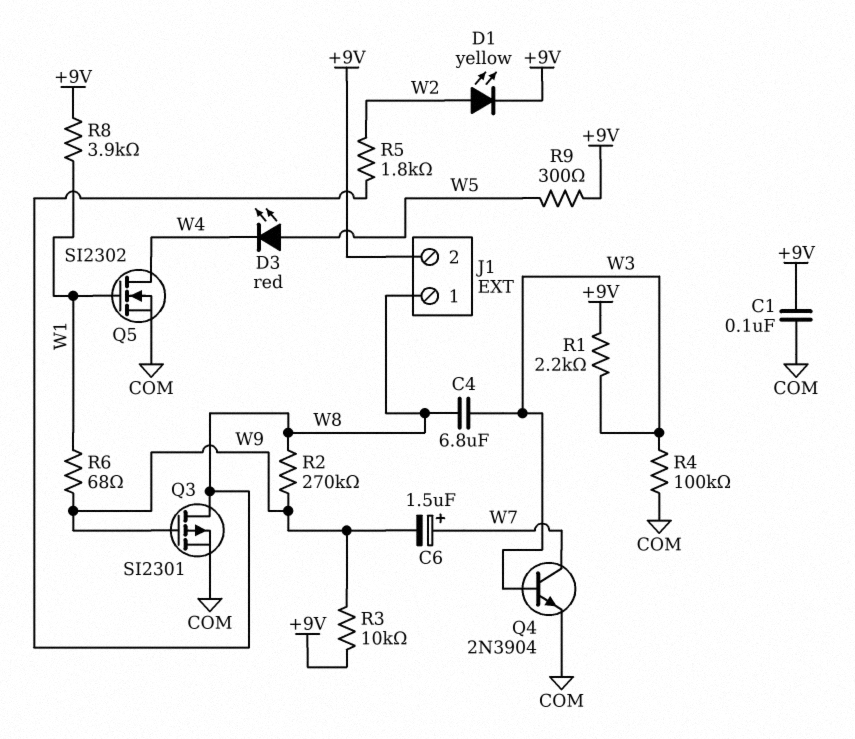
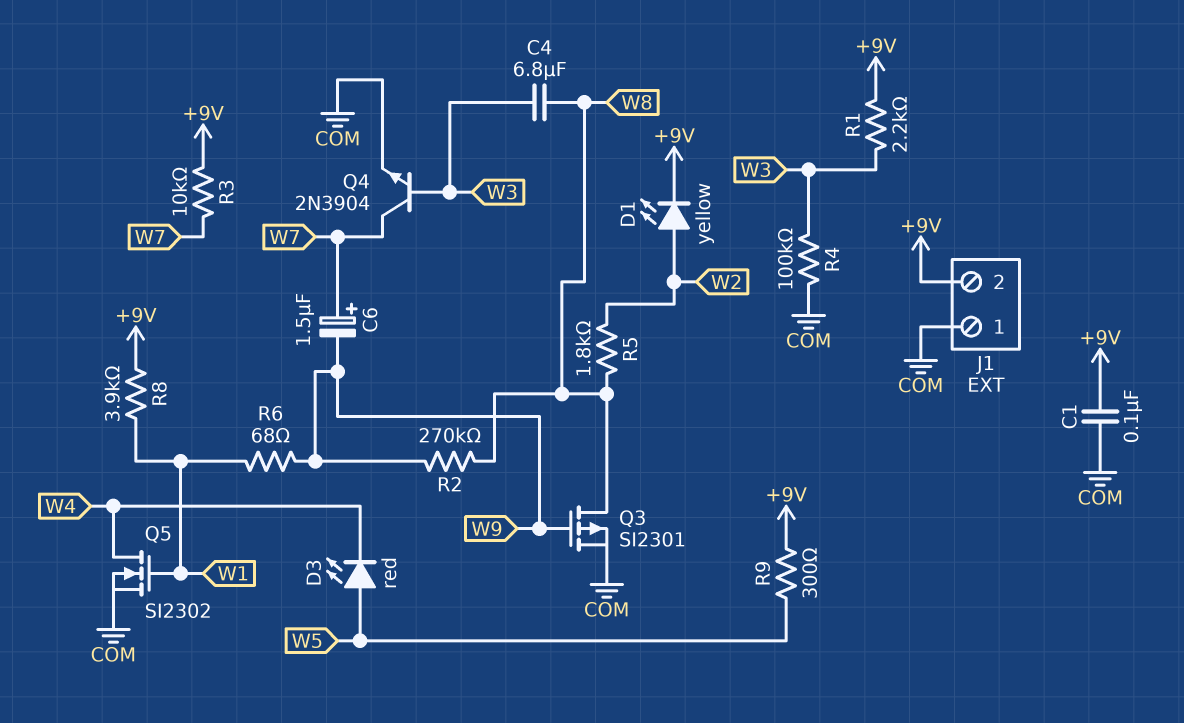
J1 pin 1: W8 -> COM
R3: 10k (+9V, W9) -> 10k (+9V, W7)

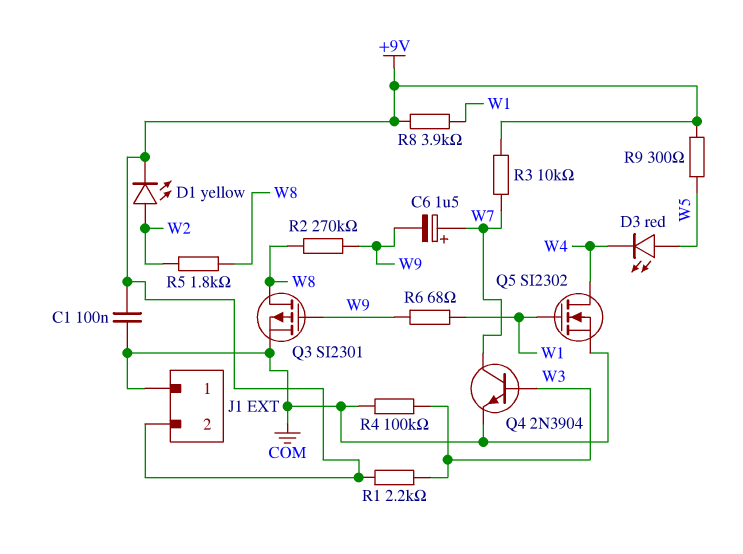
C4: 6.8uF (W3, W8) -> none

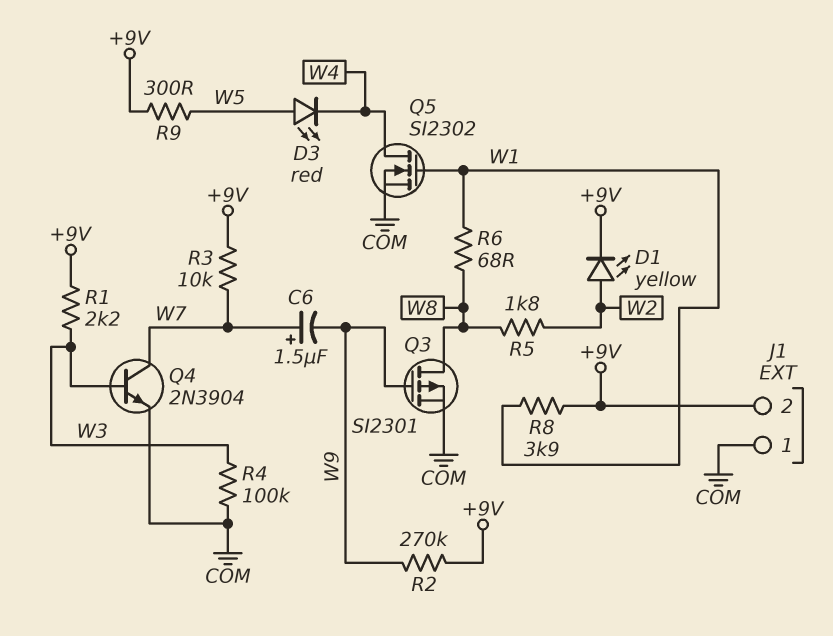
C1: 100nF (+9V, COM) -> none
R2: 270k (W8, W9) -> 270k (+9V, W9)
R6: 68 (W1, W9) -> 68 (W1, W8)

